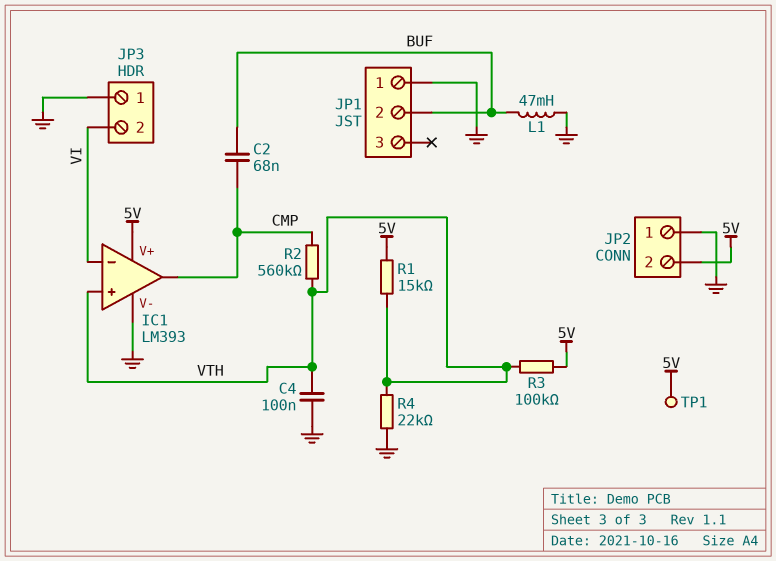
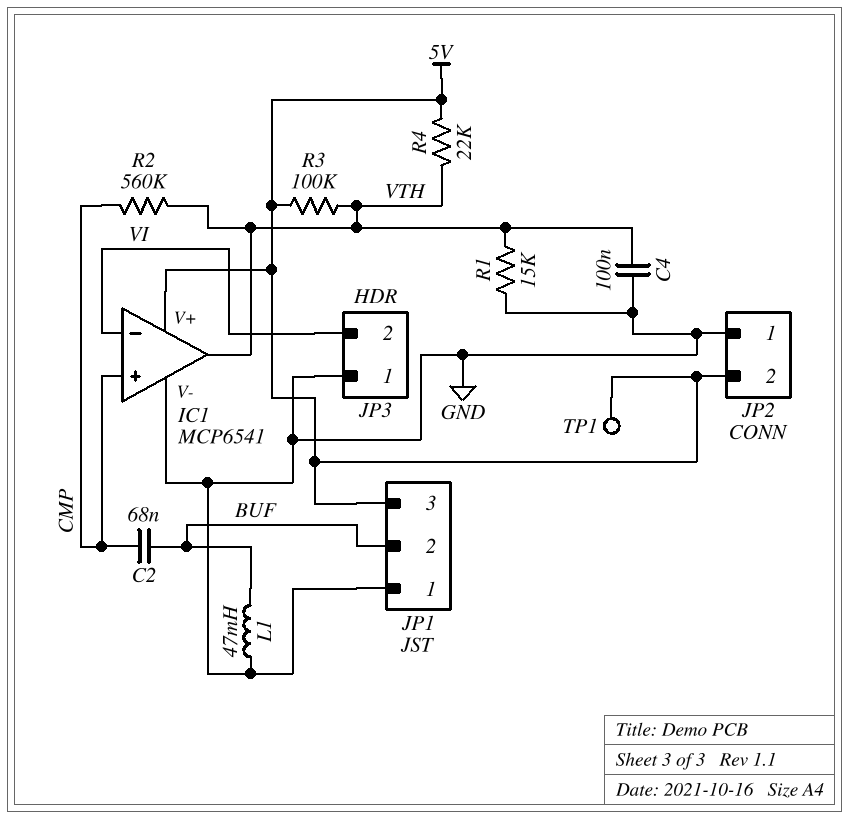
IC1: LM393 -> MCP6541
IC1 pin in+: VTH -> CMP
IC1 pin out: CMP -> VTH
JP1 pin 3: none -> 5V
R1: 15k (5V, VTH) -> 15k (GND, VTH)
R4: 22k (GND, VTH) -> 22k (5V, VTH)

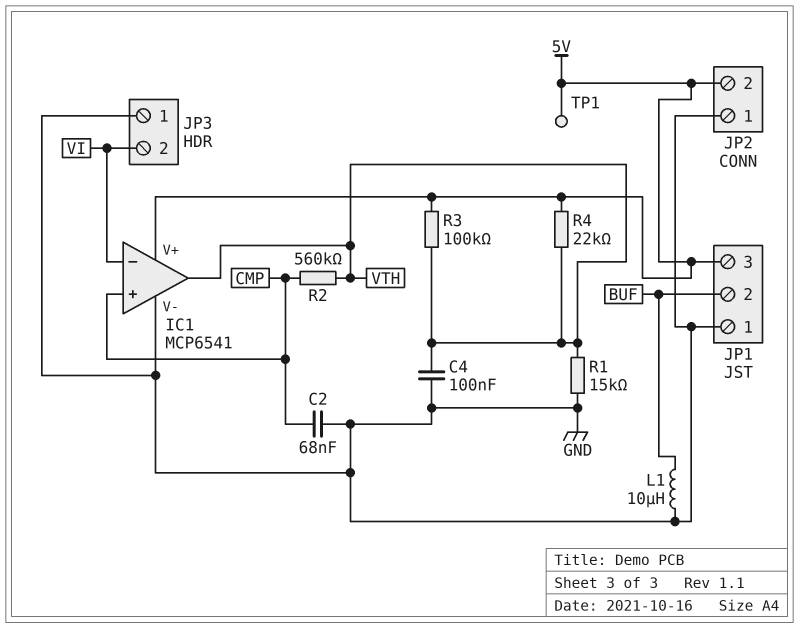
C2: 68nF (BUF, CMP) -> 68nF (CMP, GND)
L1: 47mH (BUF, GND) -> 10uH (BUF, GND)

